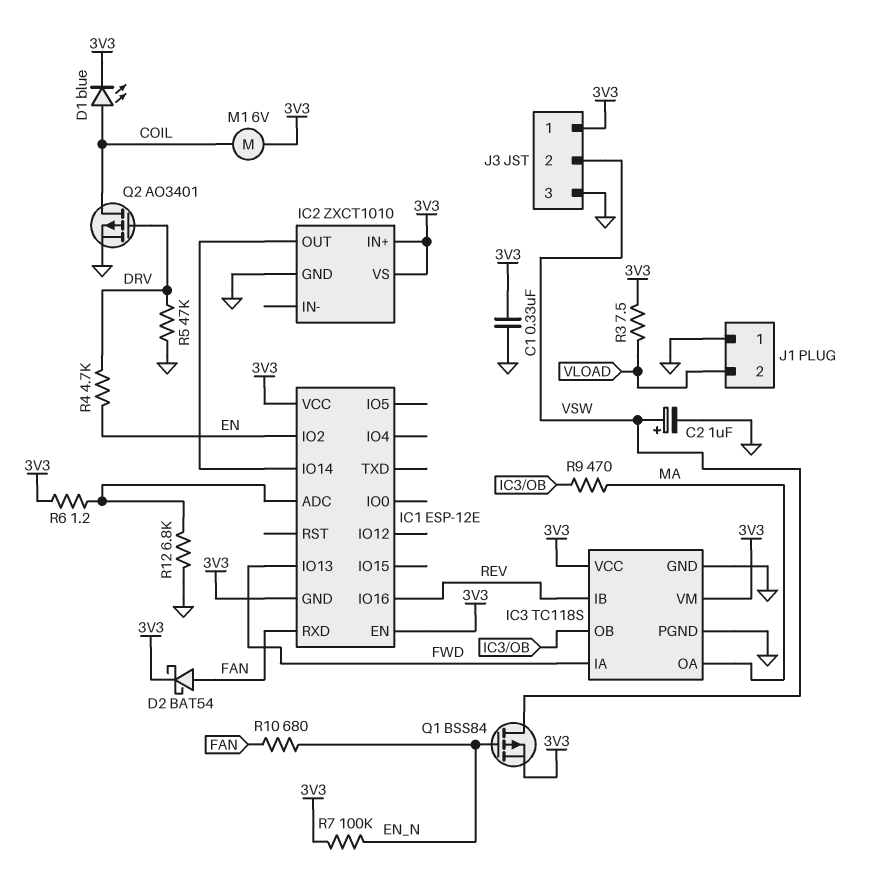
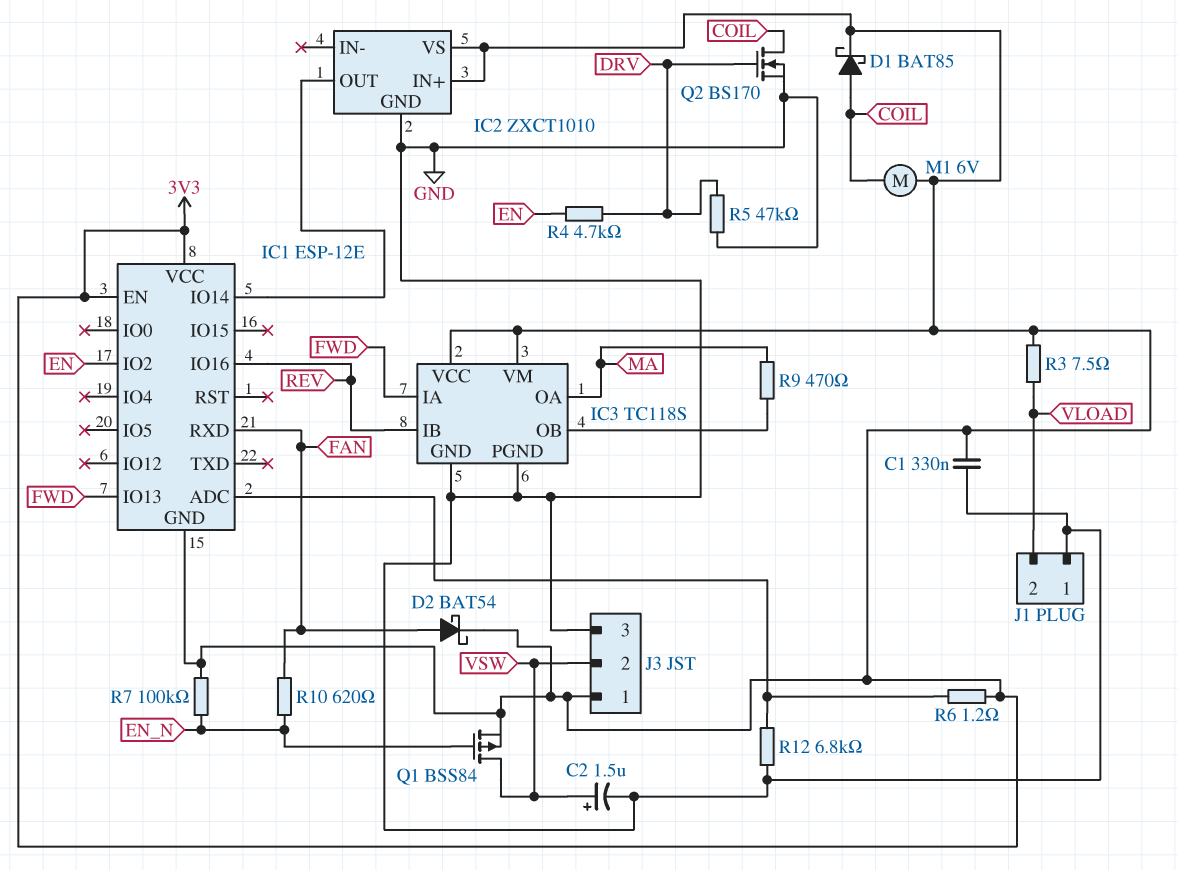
C2: 1uF (plus VSW, minus GND) -> 1.5uF (plus VSW, minus GND)
D1: LED blue (A COIL, K 3V3) -> schottky BAT85 (A COIL, K 3V3)
Q2: PMOS AO3401 (G DRV, D COIL, S GND) -> NMOS BS170 (G DRV, D COIL, S GND)
R10: 680 (EN_N, FAN) -> 620 (EN_N, FAN)

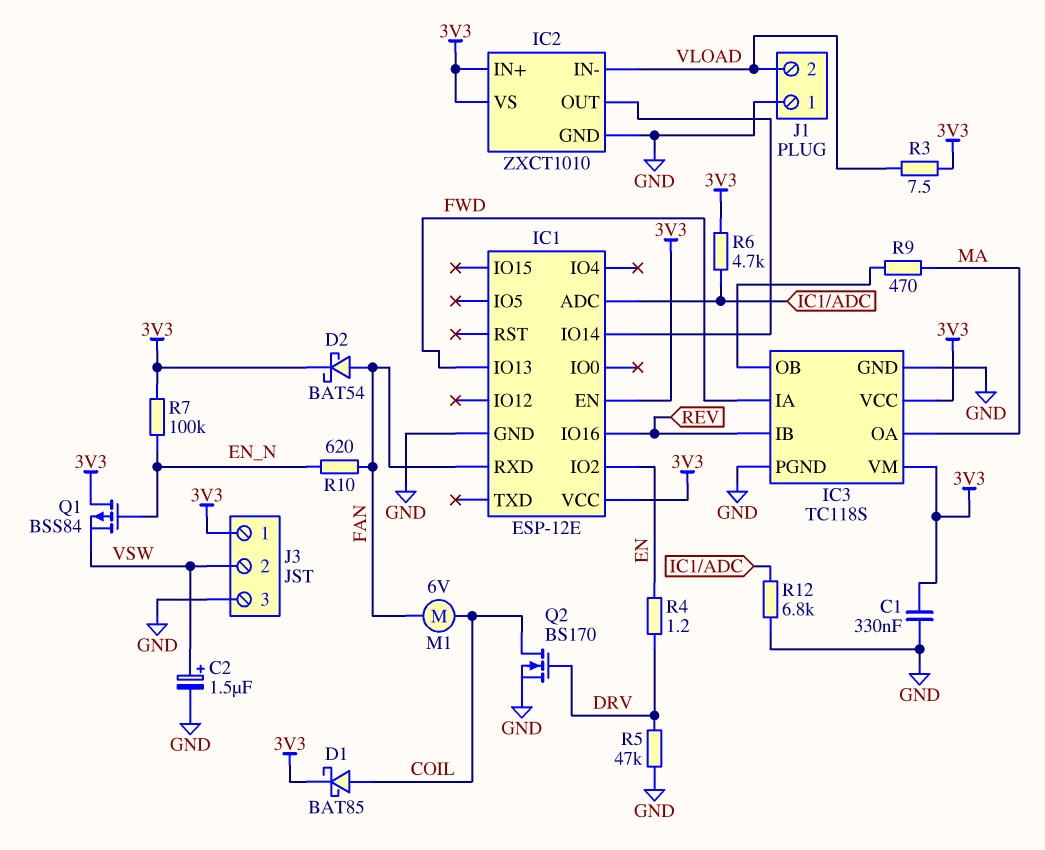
IC1 pin GND: 3V3 -> GND
IC2 pin IN-: none -> VLOAD
M1: motor 6V (3V3, COIL) -> motor 6V (COIL, FAN)
Q1: PMOS BSS84 (G EN_N, D VSW, S 3V3) -> PMOS BSS84 (G EN_N, D 3V3, S VSW)
R4: 4.7k (DRV, EN) -> 1.2 (DRV, EN)
R6: 1.2 (3V3, IC1/ADC) -> 4.7k (3V3, IC1/ADC)

